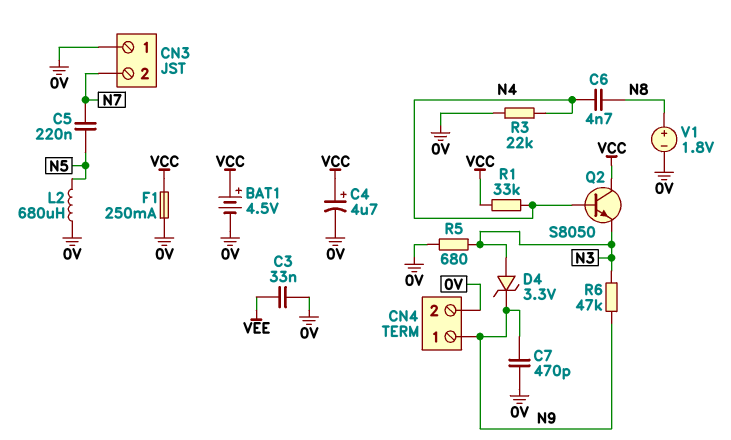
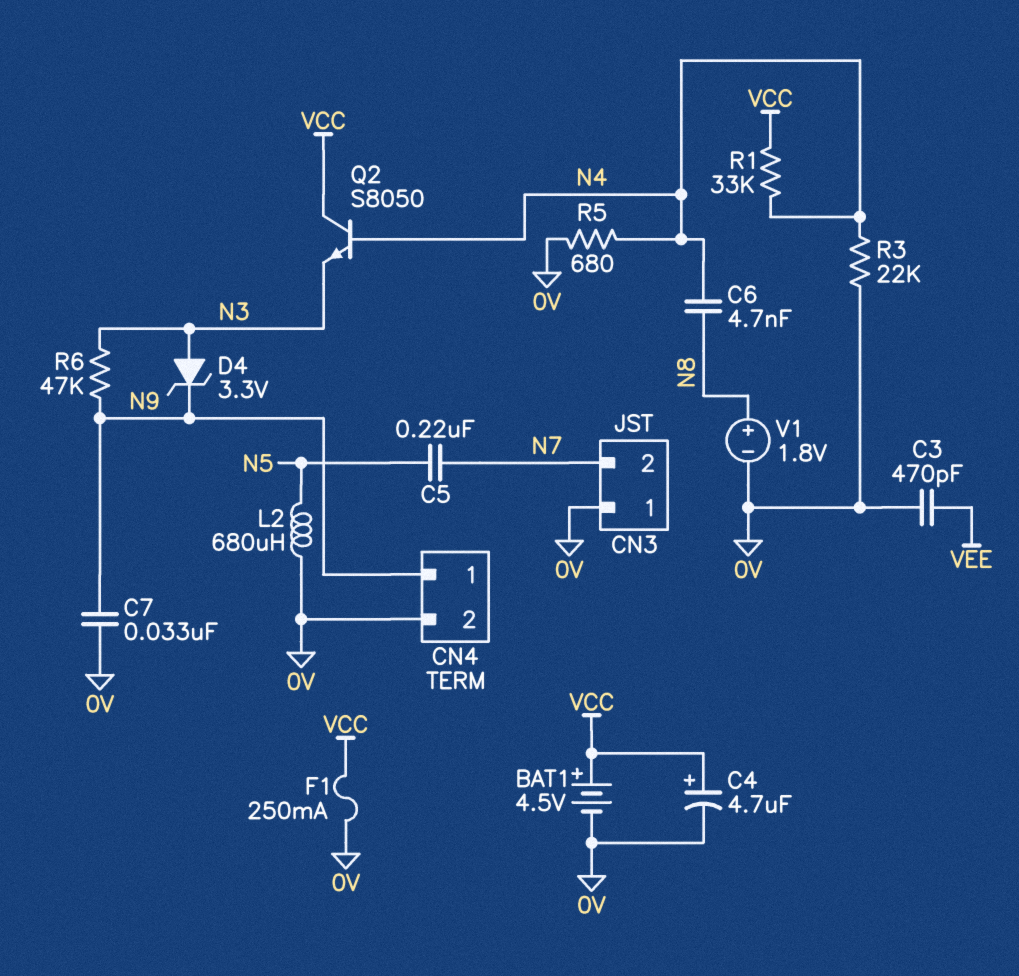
C3: 33nF (0V, VEE) -> 470pF (0V, VEE)
C7: 470pF (0V, N9) -> 33nF (0V, N9)
R5: 680 (0V, N3) -> 680 (0V, N4)

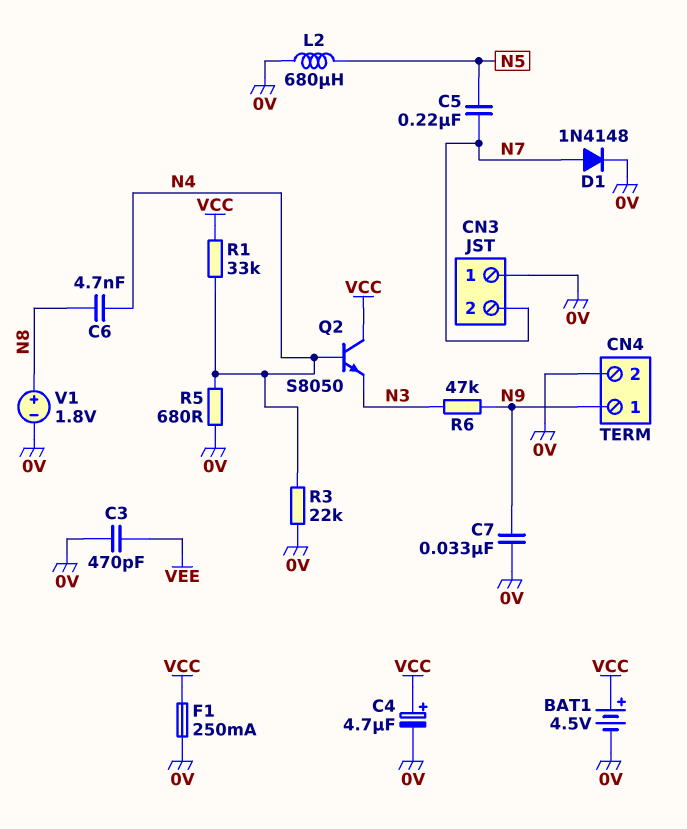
D1: none -> diode 1N4148 (A N7, K 0V)
D4: zener 3.3V (A N3, K N9) -> none

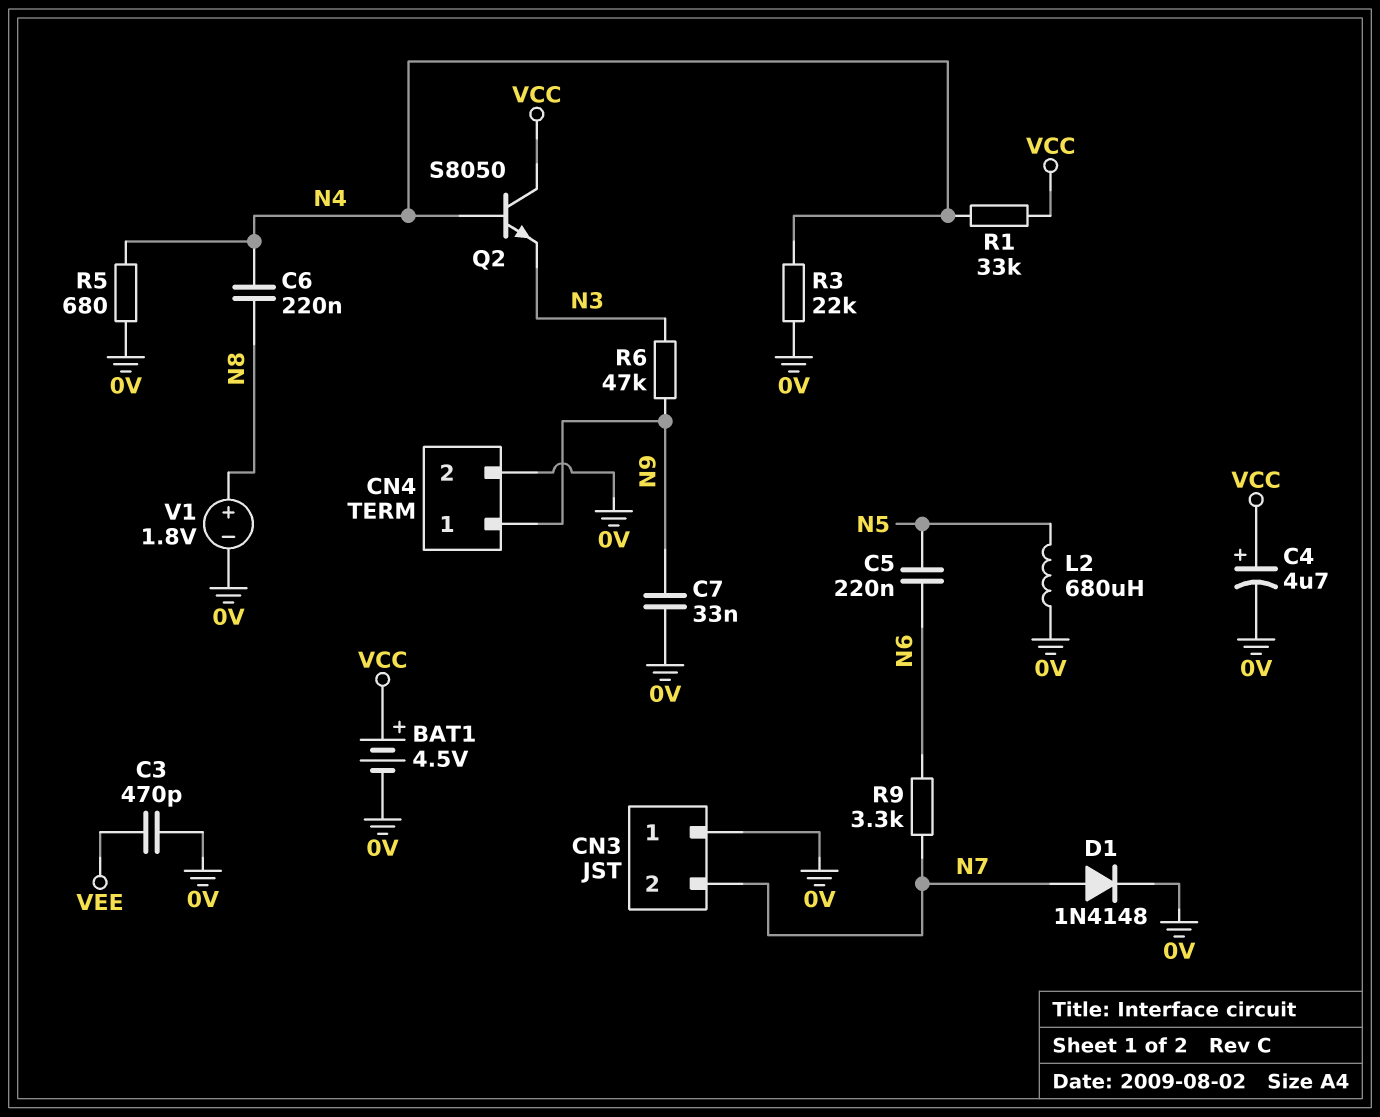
C5: 220nF (N5, N7) -> 220nF (N5, N6)
C6: 4.7nF (N4, N8) -> 220nF (N4, N8)
F1: 250mA (0V, VCC) -> none
R9: none -> 3.3k (N6, N7)

